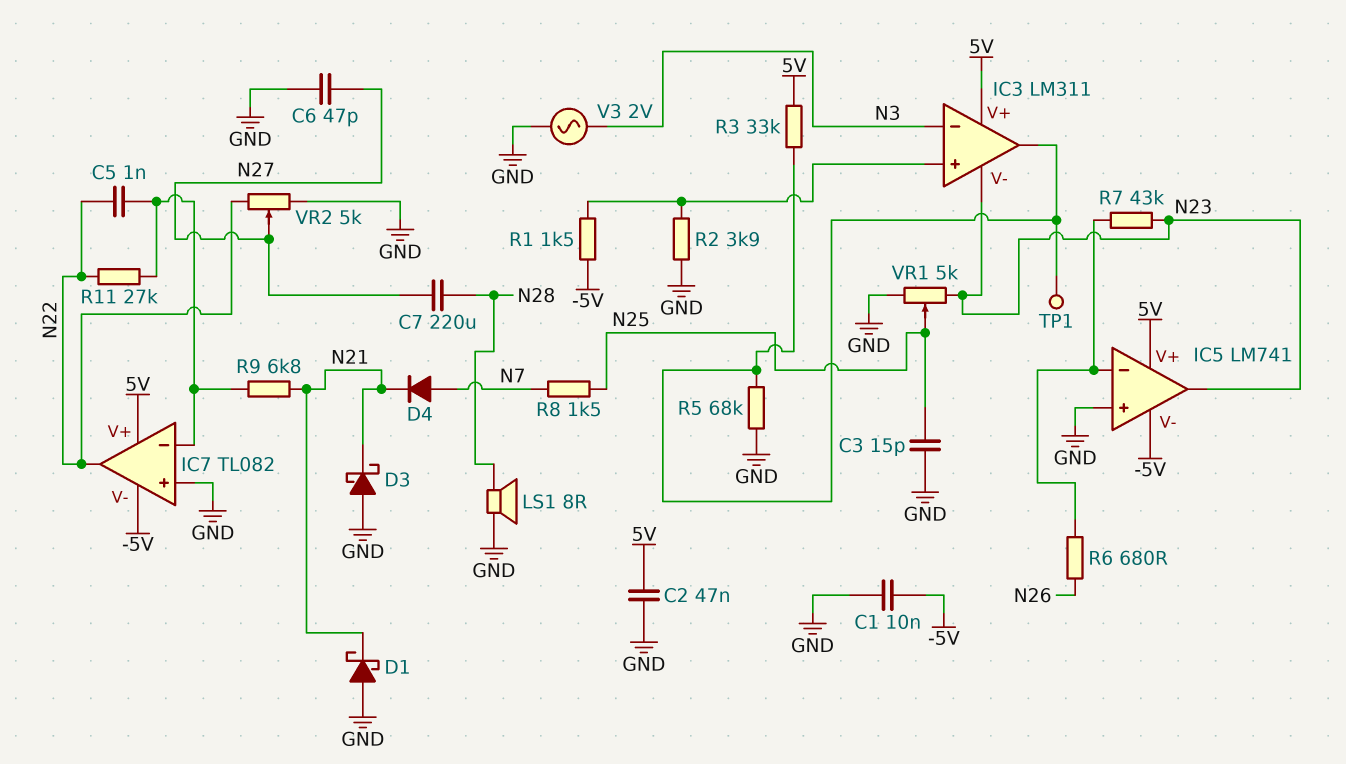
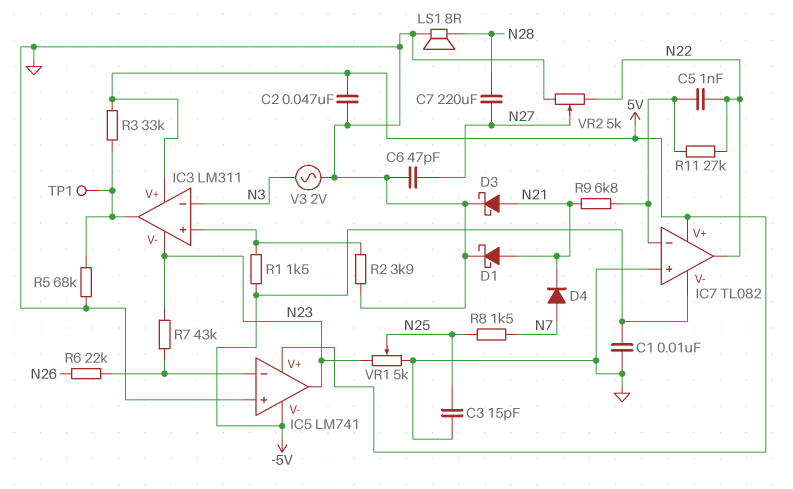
D1: schottky (A GND, K N21) -> schottky (A N21, K GND)
D3: schottky (A GND, K N21) -> schottky (A N21, K GND)
R6: 680 (IC5/in-, N26) -> 22k (IC5/in-, N26)

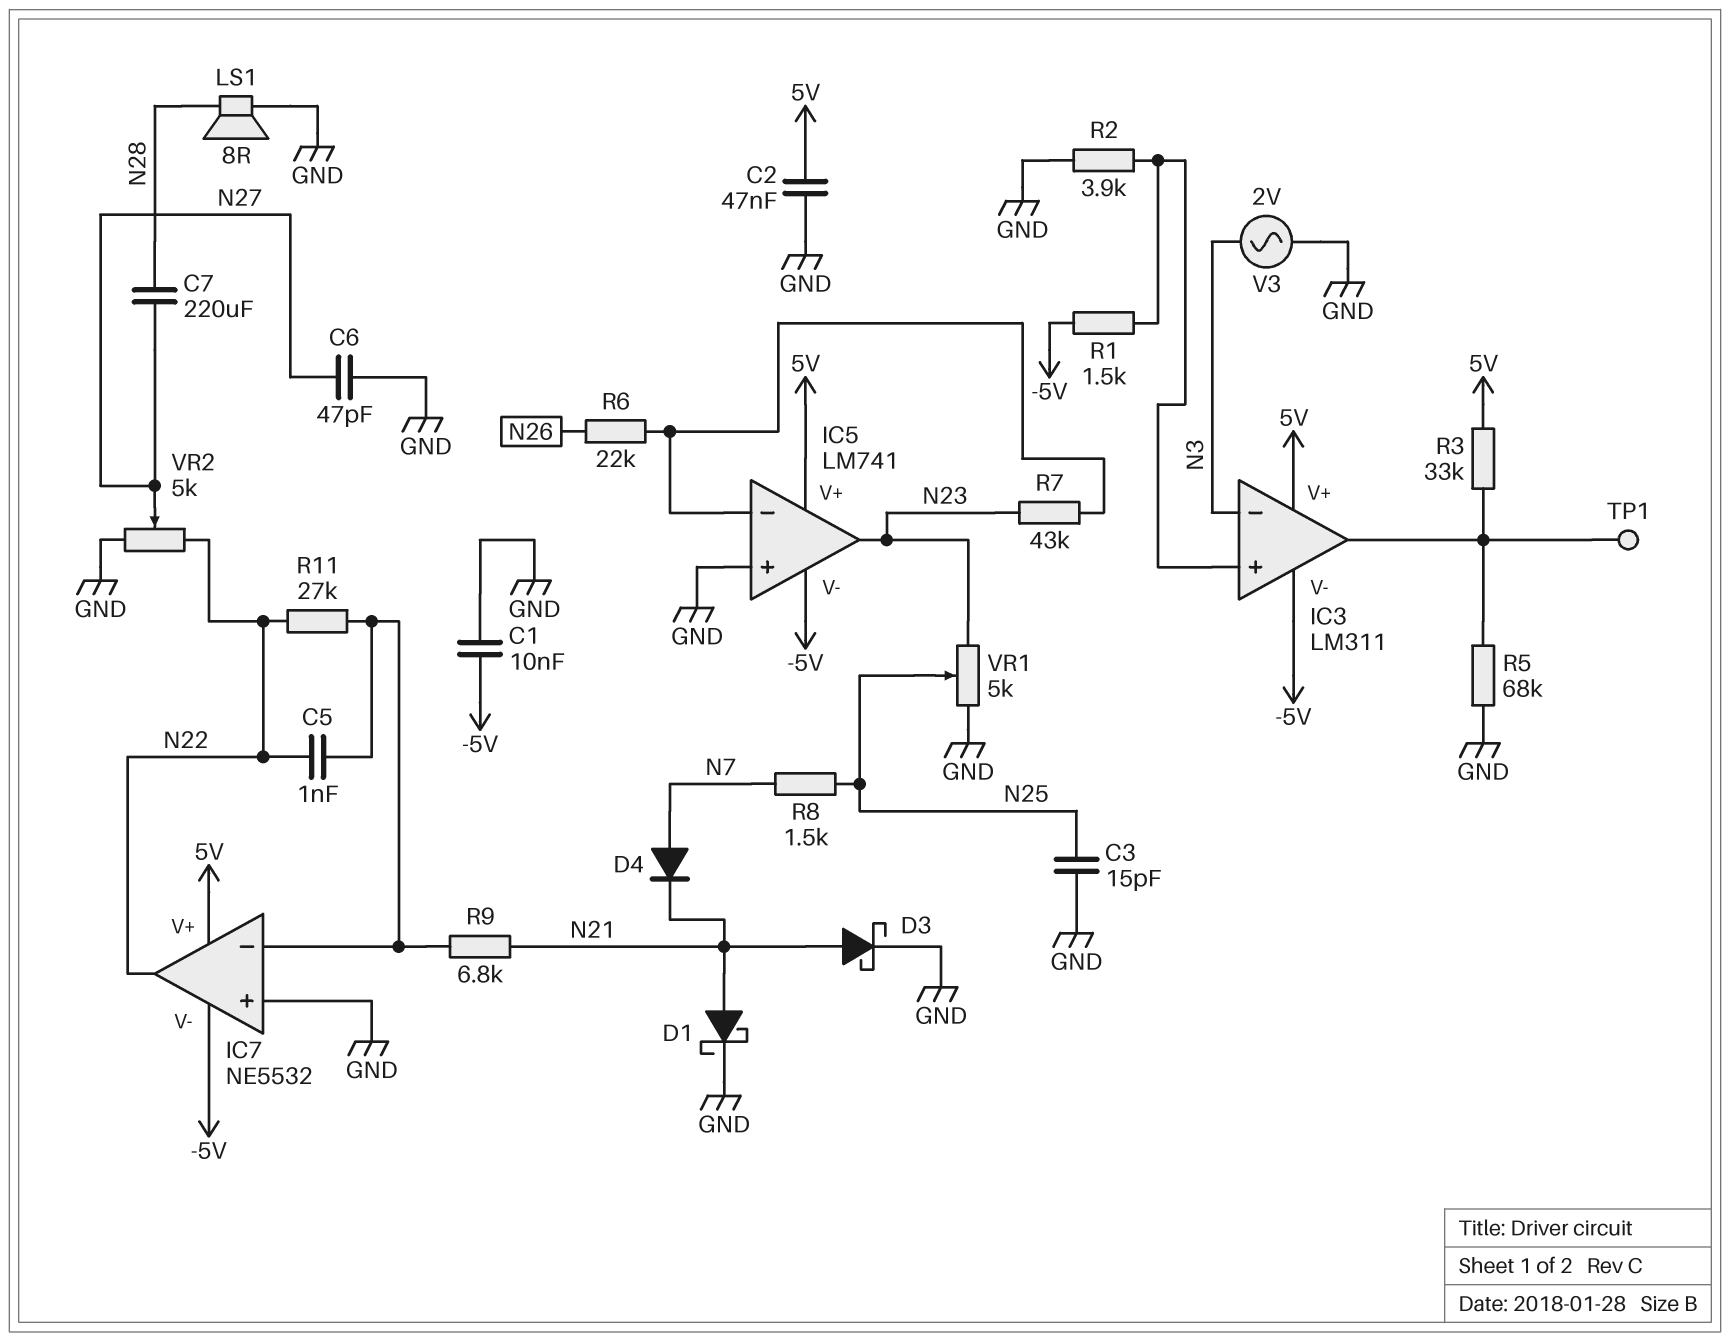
IC3 pin V-: N23 -> -5V
IC7: TL082 -> NE5532

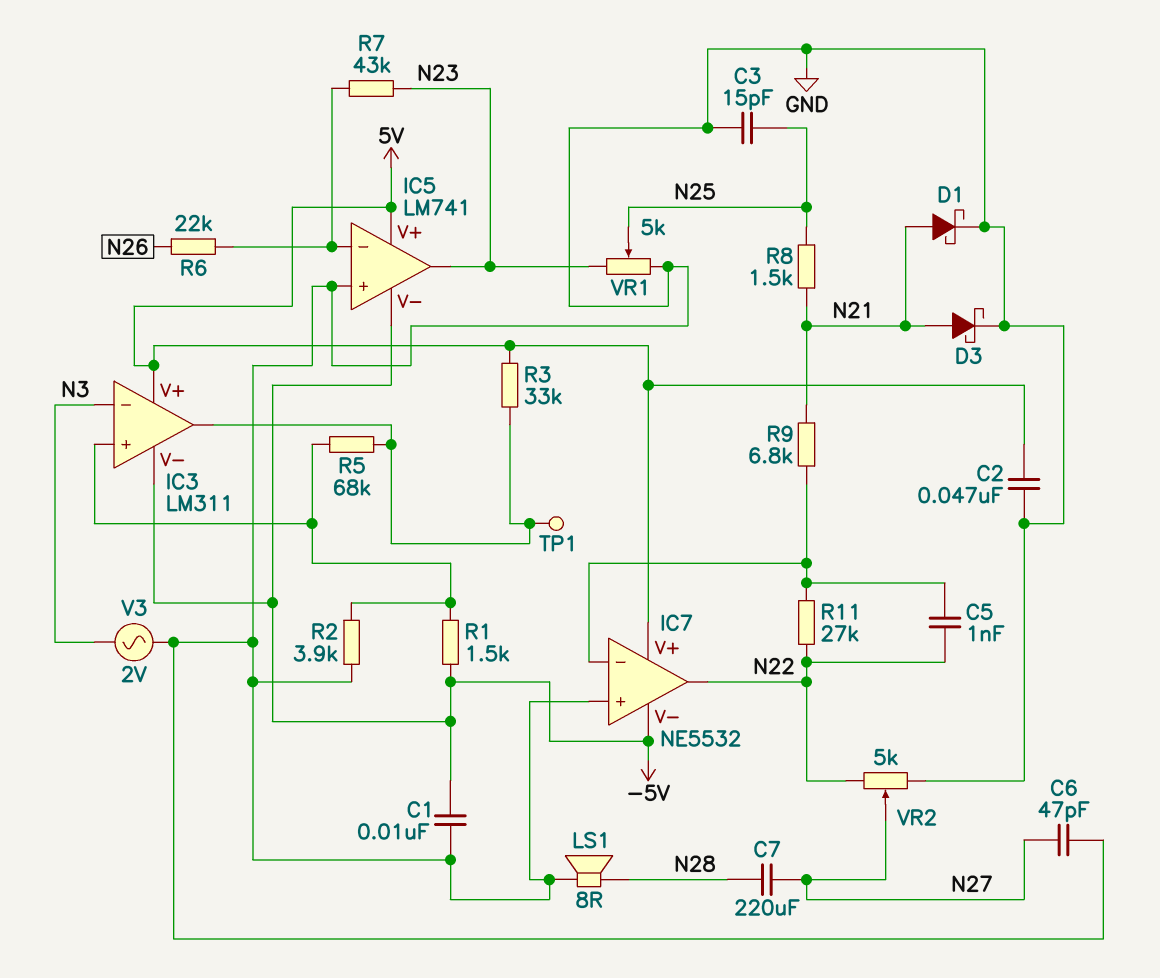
D4: diode (A N7, K N21) -> none
R5: 68k (GND, IC3/out) -> 68k (IC3/in+, IC3/out)
R8: 1.5k (N7, N25) -> 1.5k (N21, N25)

